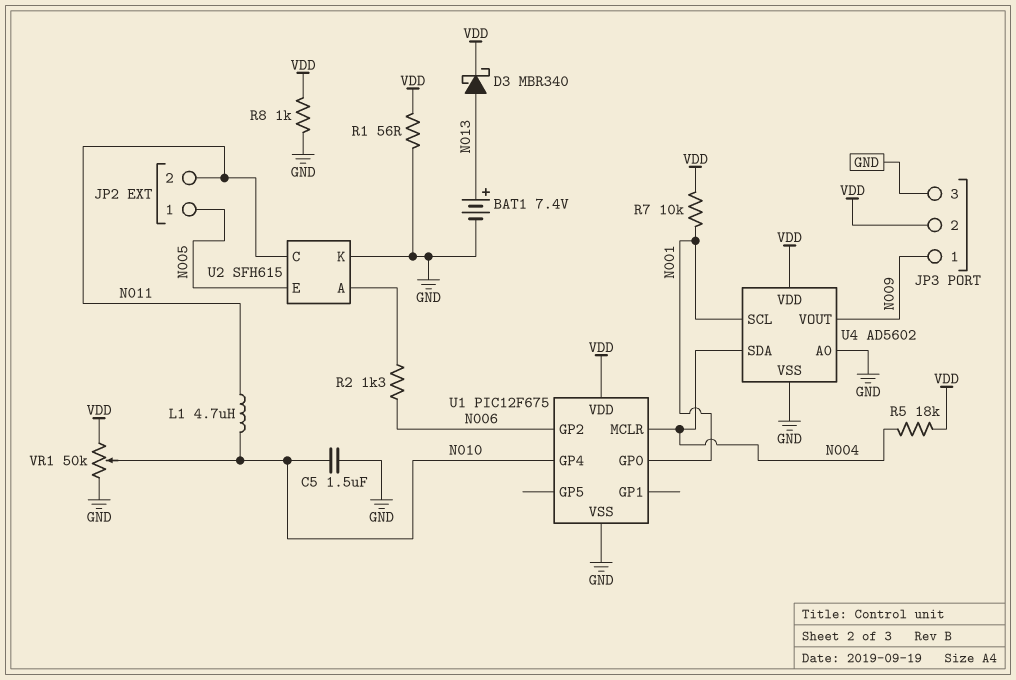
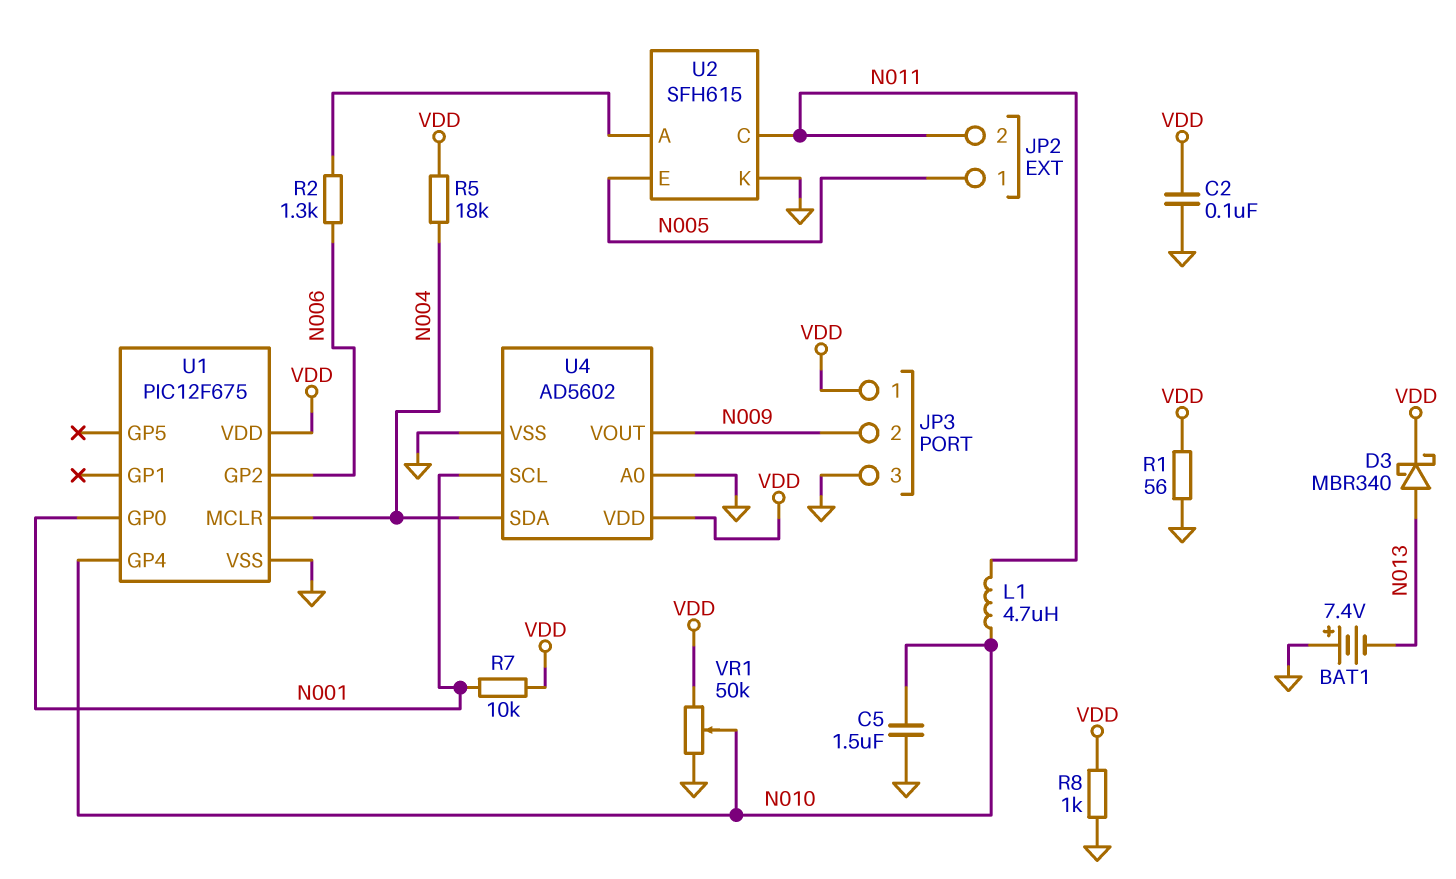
BAT1: 7.4V (plus N013, minus GND) -> 7.4V (plus GND, minus N013)
C2: none -> 100nF (GND, VDD)
JP3 pin 1: N009 -> VDD
JP3 pin 2: VDD -> N009

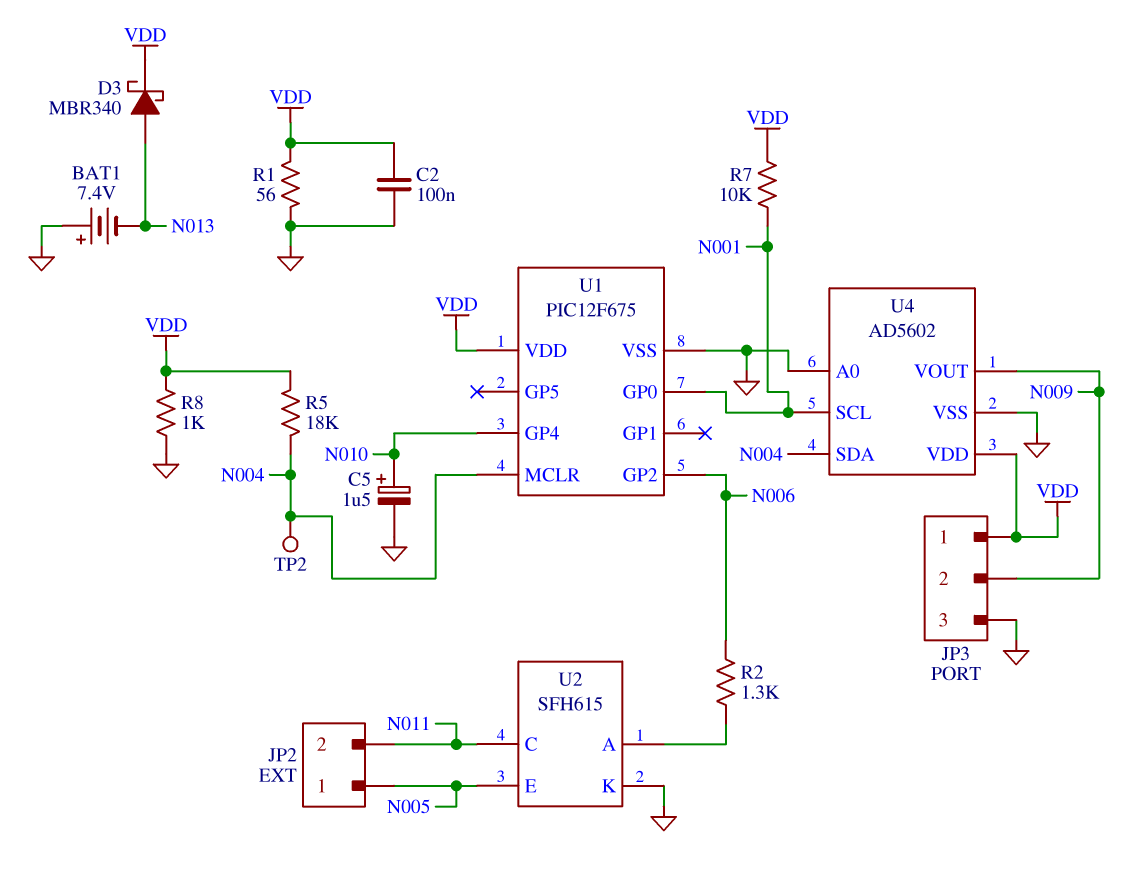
C5: 1.5uF (GND, N010) -> 1.5uF (plus N010, minus GND)
L1: 4.7uH (N010, N011) -> none
TP2: none -> test point (N004)
VR1: 50k (GND, VDD, wiper N010) -> none

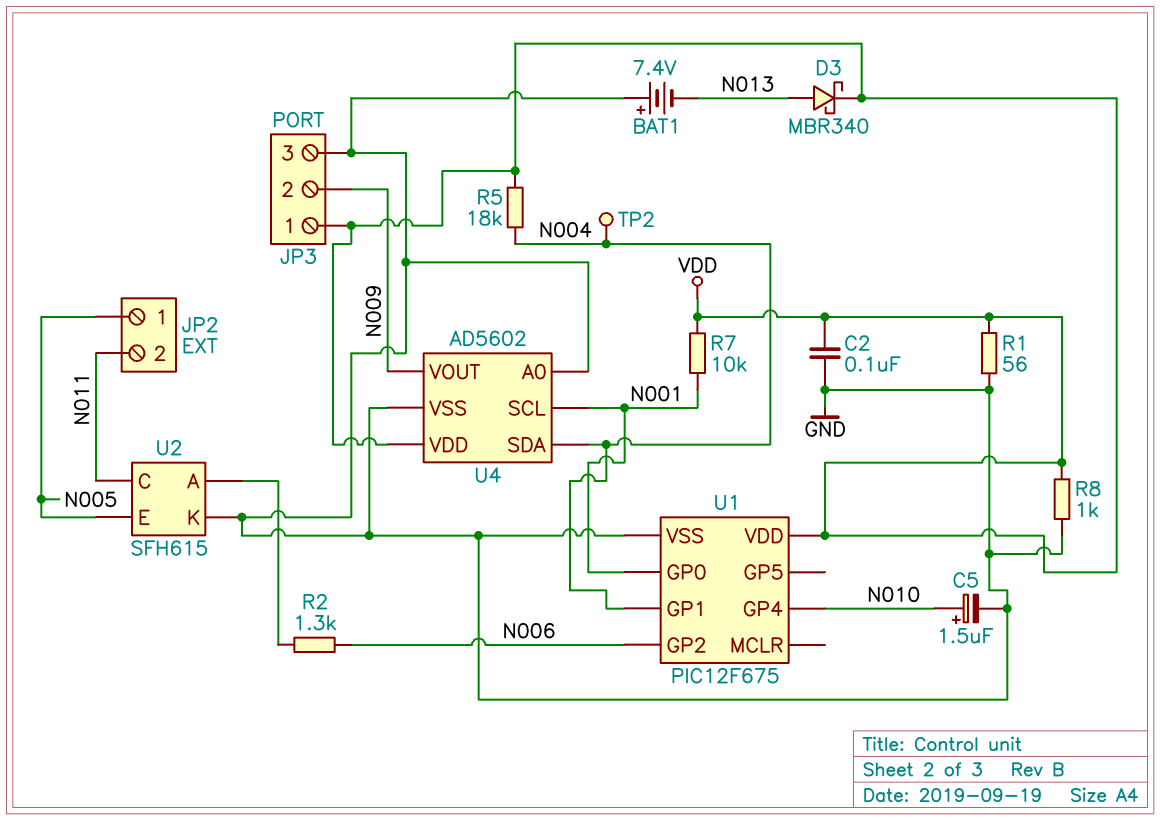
U1 pin GP1: none -> N004
U1 pin MCLR: N004 -> none

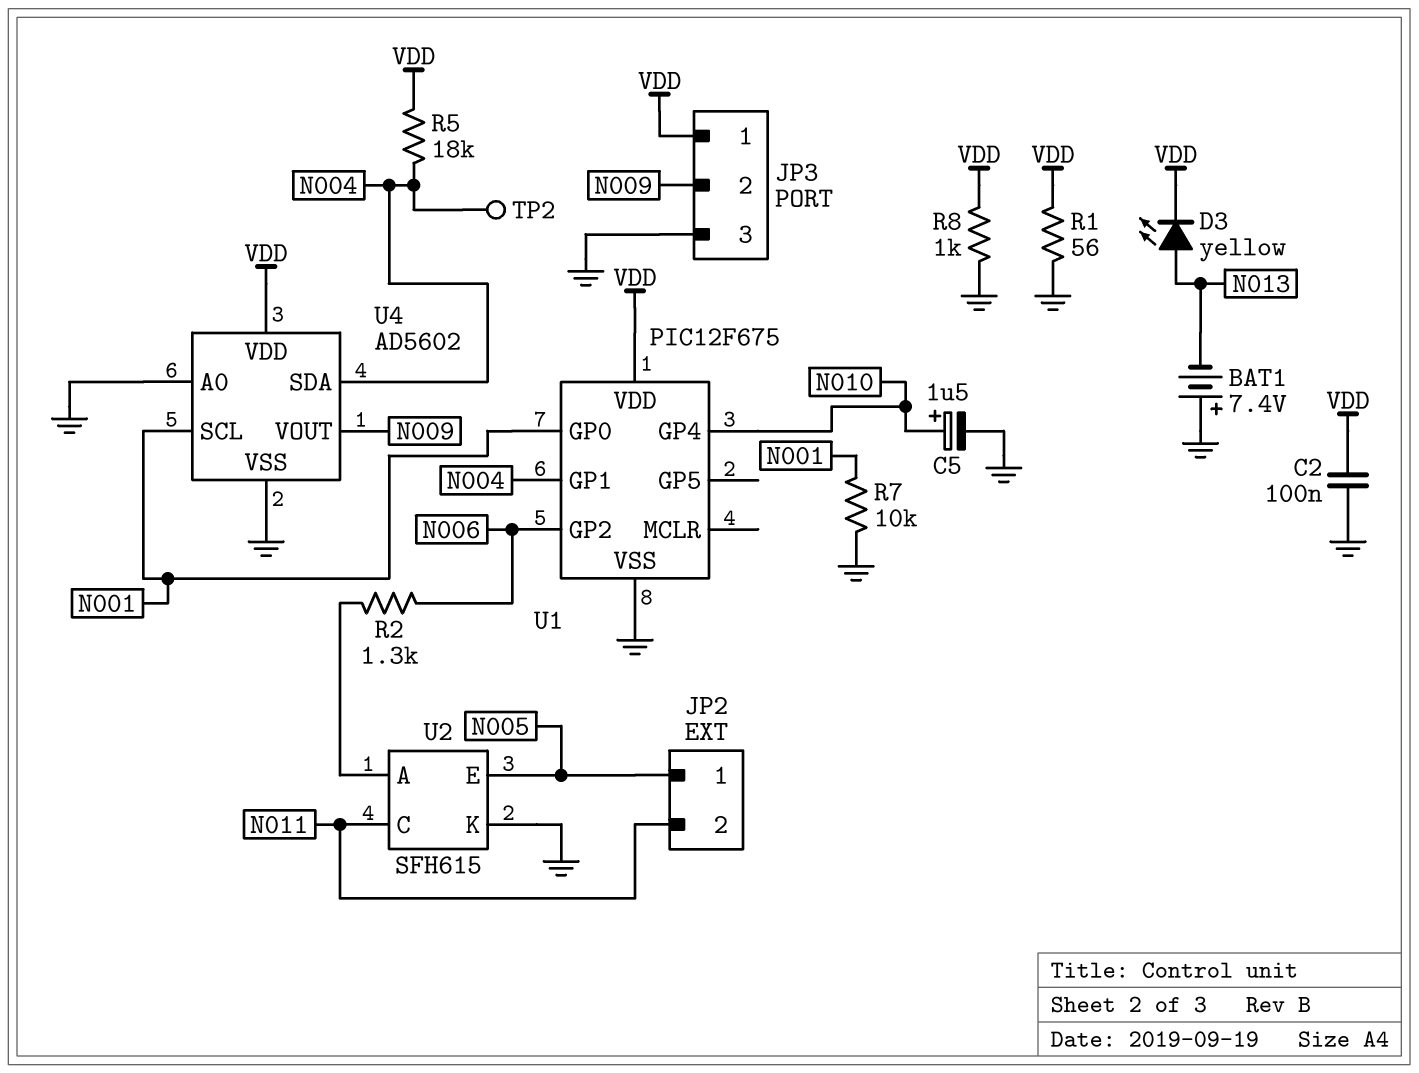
D3: schottky MBR340 (A N013, K VDD) -> LED yellow (A N013, K VDD)
R7: 10k (N001, VDD) -> 10k (GND, N001)

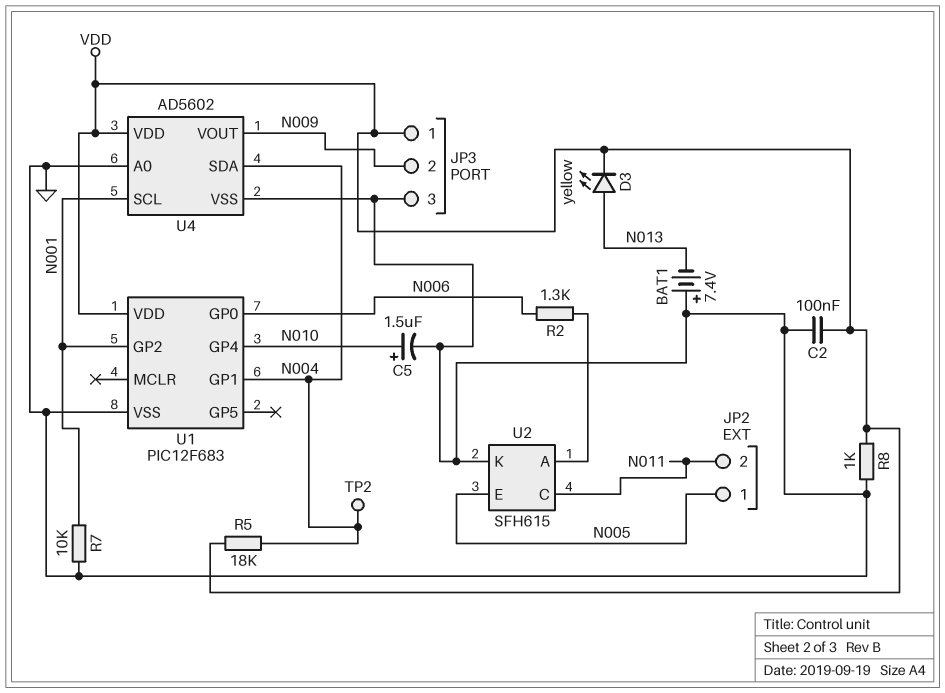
R1: 56 (GND, VDD) -> none
U1: PIC12F675 -> PIC12F683
U1 pin GP0: N001 -> N006
U1 pin GP2: N006 -> N001

